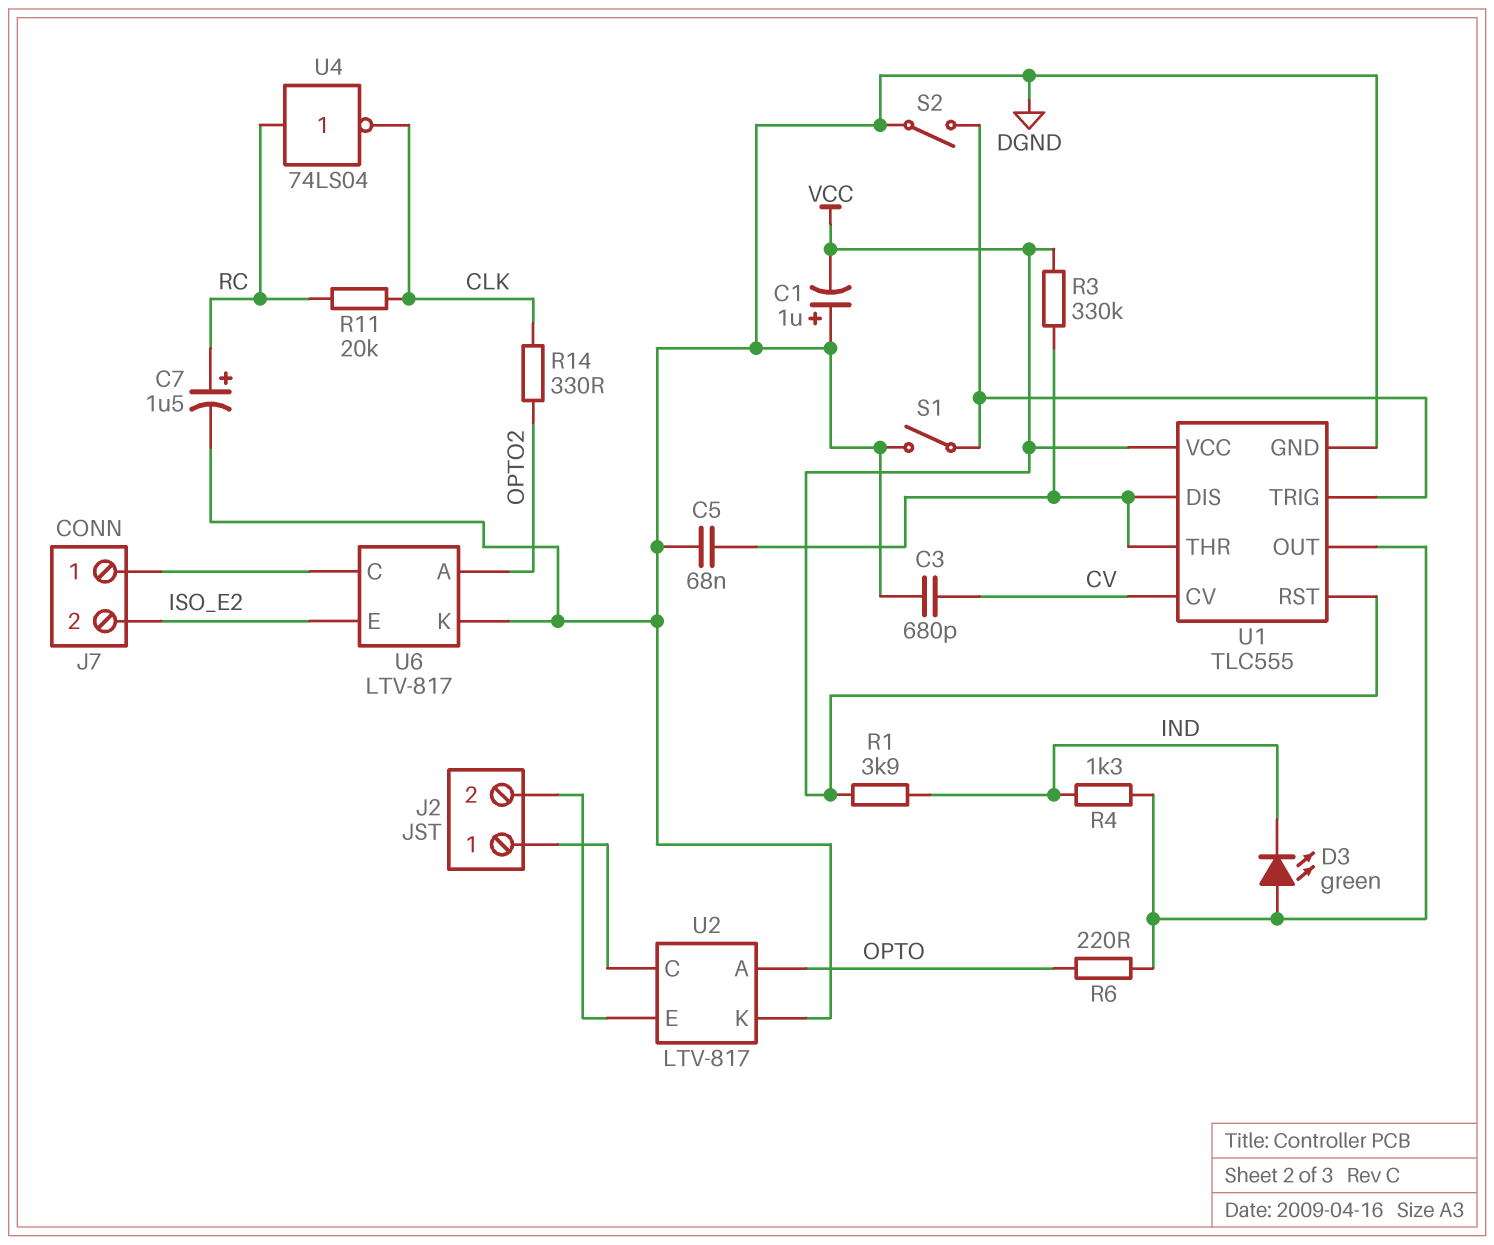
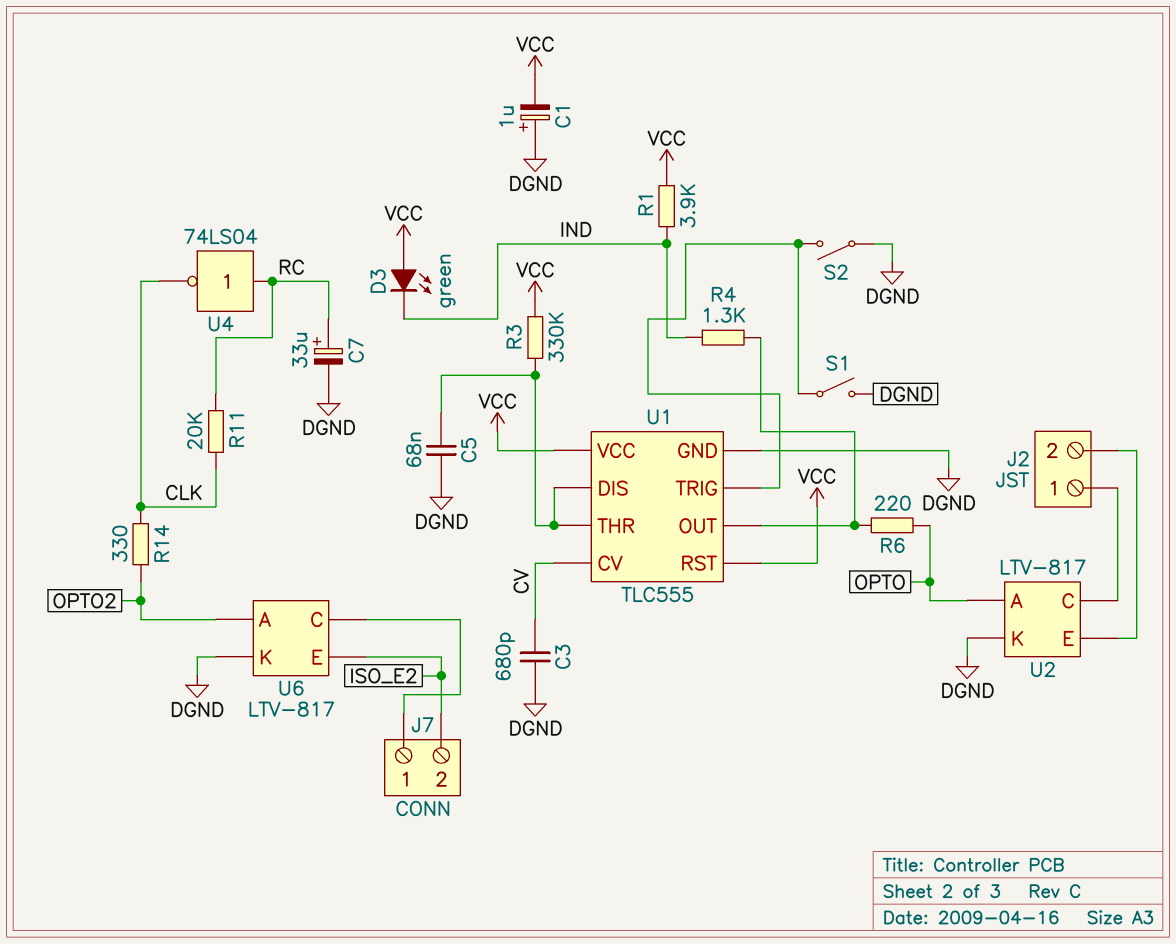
C7: 1.5uF (plus RC, minus DGND) -> 33uF (plus RC, minus DGND)
D3: LED green (A U1/OUT, K IND) -> LED green (A VCC, K IND)

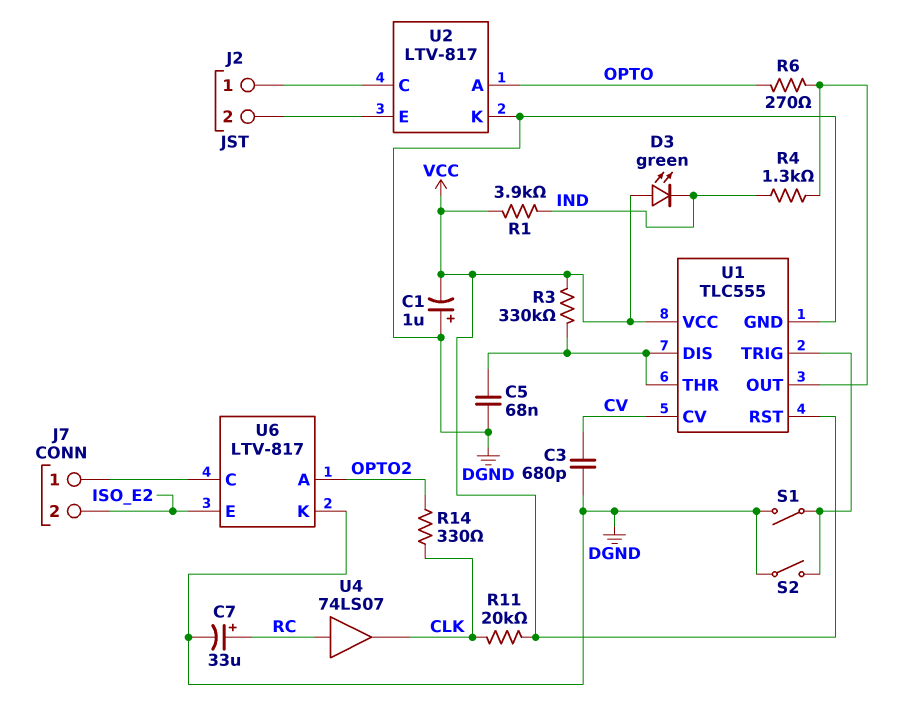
R6: 220 (OPTO, U1/OUT) -> 270 (OPTO, U1/OUT)
R11: 20k (CLK, RC) -> 20k (CLK, VCC)
U4: NOT 74LS04 (in RC, out CLK) -> buffer 74LS07 (in RC, out CLK)

